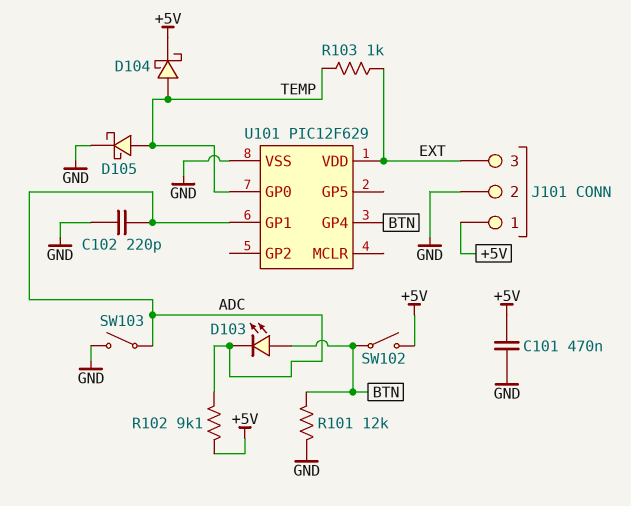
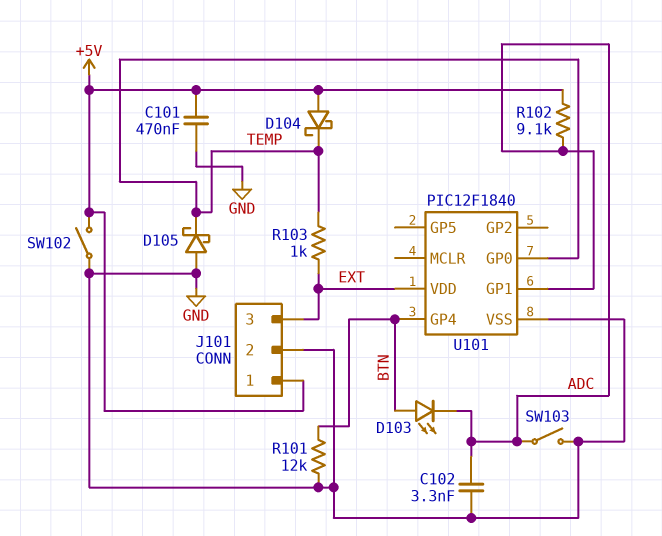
C102: 220pF (ADC, GND) -> 3.3nF (ADC, GND)
D104: schottky (A TEMP, K +5V) -> schottky (A +5V, K TEMP)
D105: schottky (A TEMP, K GND) -> schottky (A GND, K TEMP)
SW102: switch (+5V, BTN) -> switch (+5V, GND)
U101: PIC12F629 -> PIC12F1840

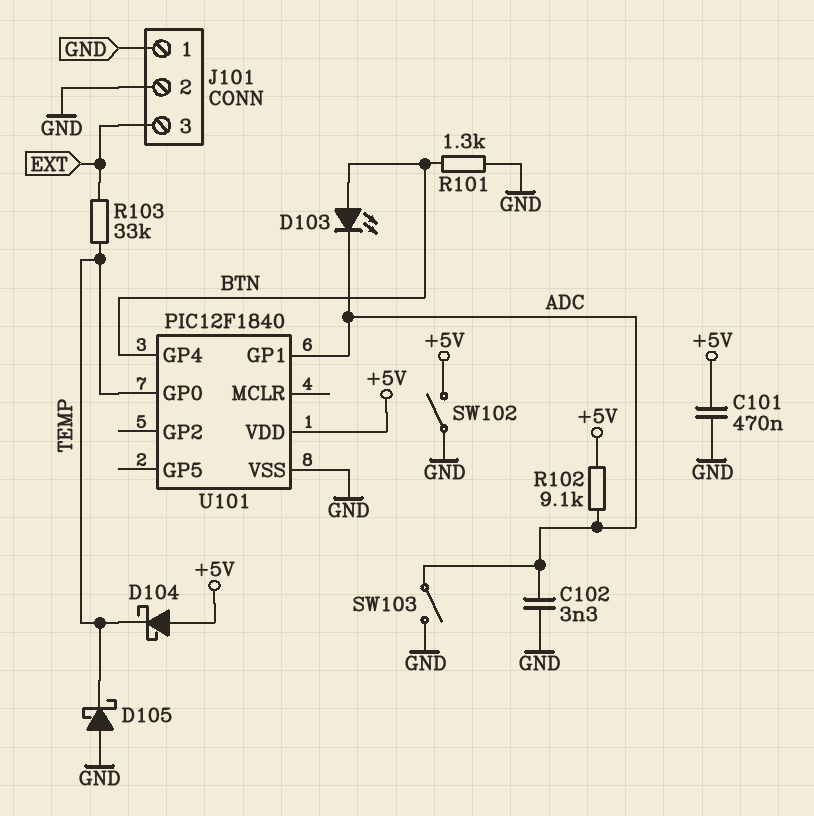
J101 pin 1: +5V -> GND
R101: 12k (BTN, GND) -> 1.3k (BTN, GND)
R103: 1k (EXT, TEMP) -> 33k (EXT, TEMP)
U101 pin VDD: EXT -> +5V

